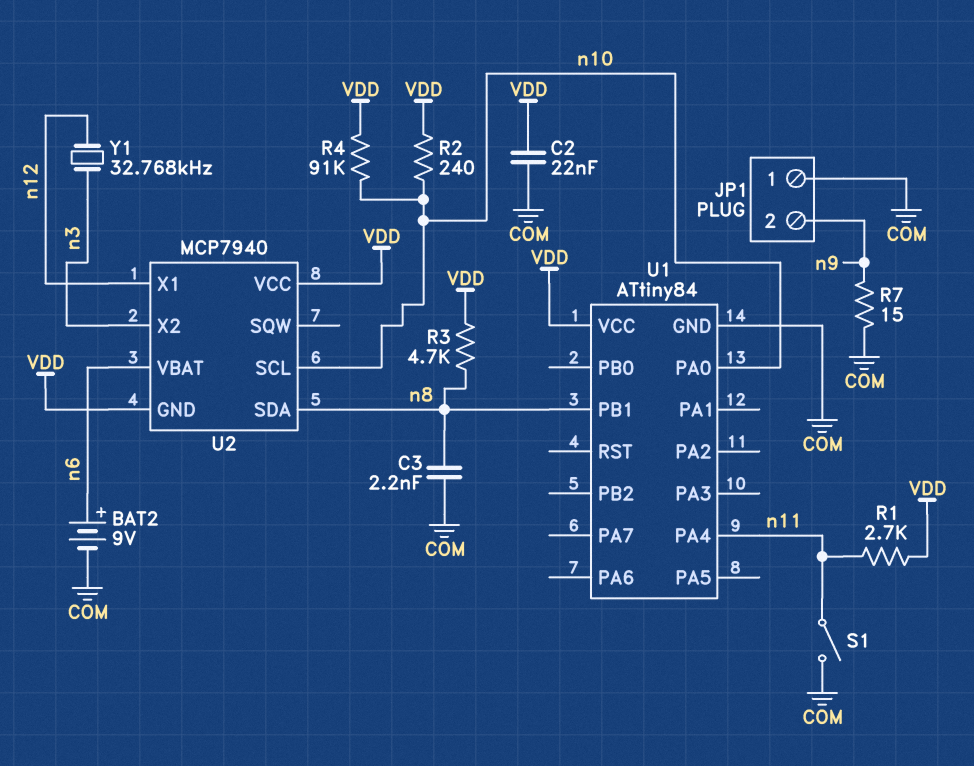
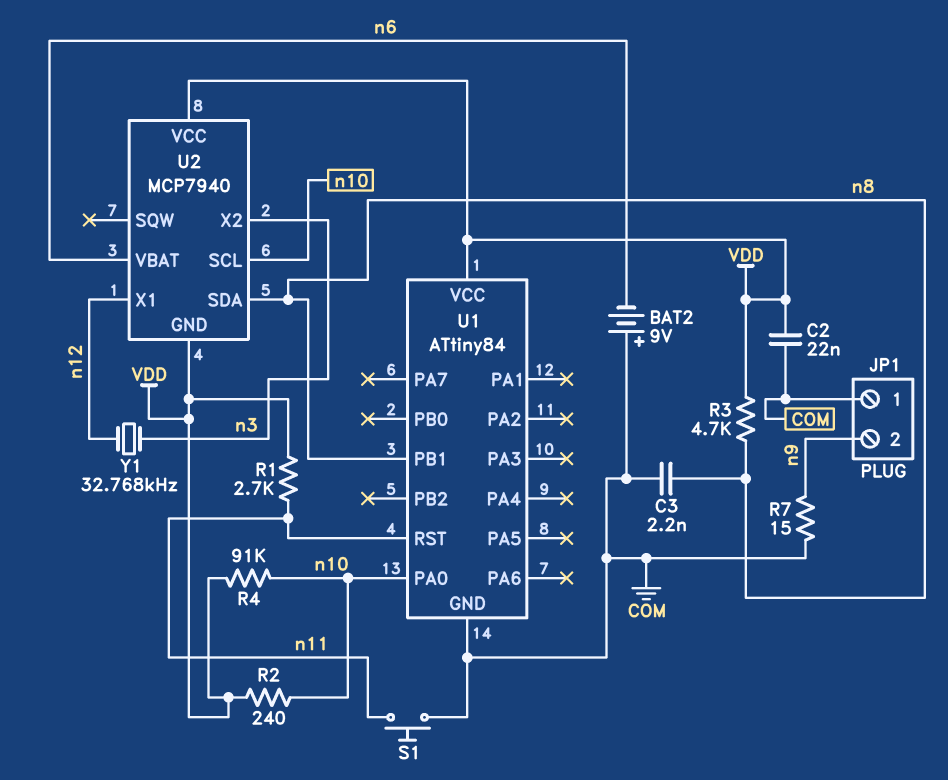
BAT2: 9V (plus n6, minus COM) -> 9V (plus COM, minus n6)
S1: switch (COM, n11) -> button (COM, n11)
U1 pin PA4: n11 -> none
U1 pin RST: none -> n11

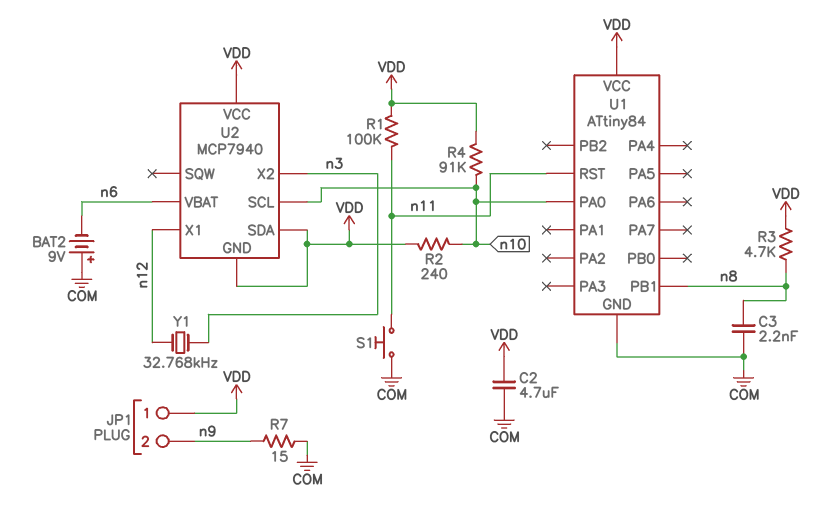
C2: 22nF (COM, VDD) -> 4.7uF (COM, VDD)
JP1 pin 1: COM -> VDD
R1: 2.7k (VDD, n11) -> 100k (VDD, n11)
U2 pin SDA: n8 -> VDD

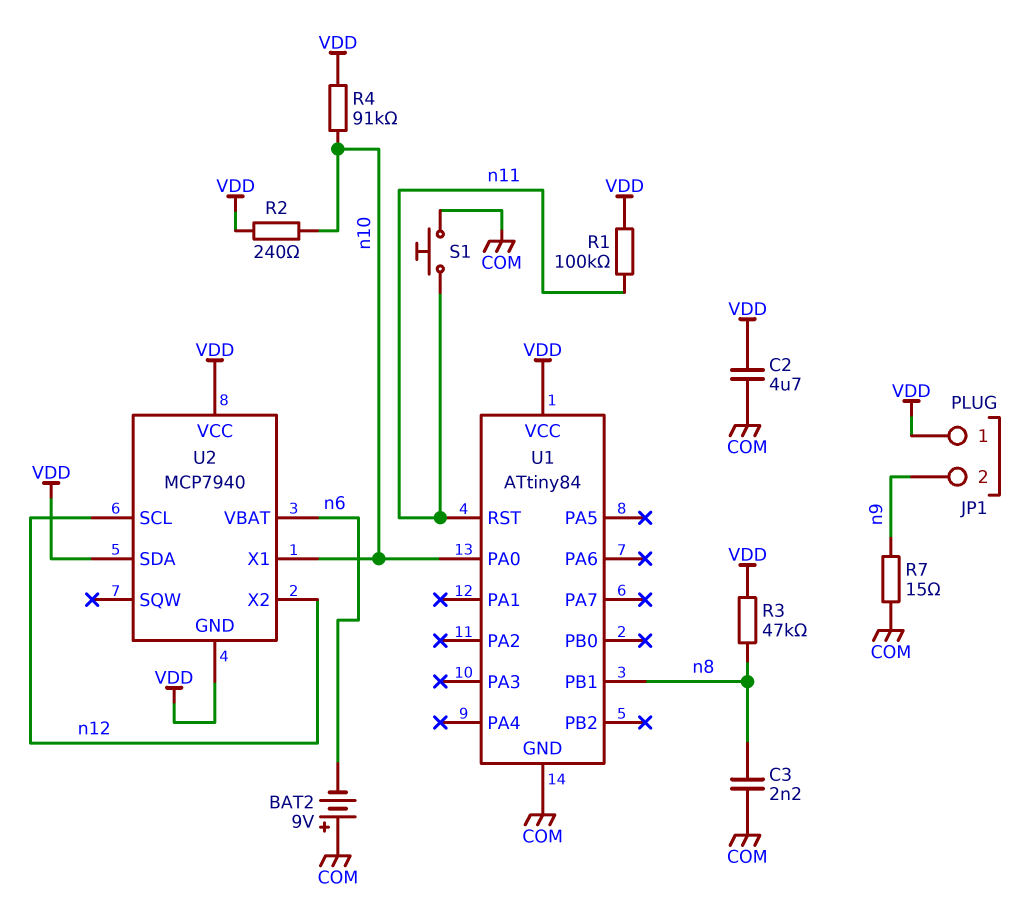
R3: 4.7k (VDD, n8) -> 47k (VDD, n8)
U2 pin SCL: n10 -> n12
U2 pin X1: n12 -> n10
U2 pin X2: n3 -> n12
Y1: 32.768kHz (n3, n12) -> none

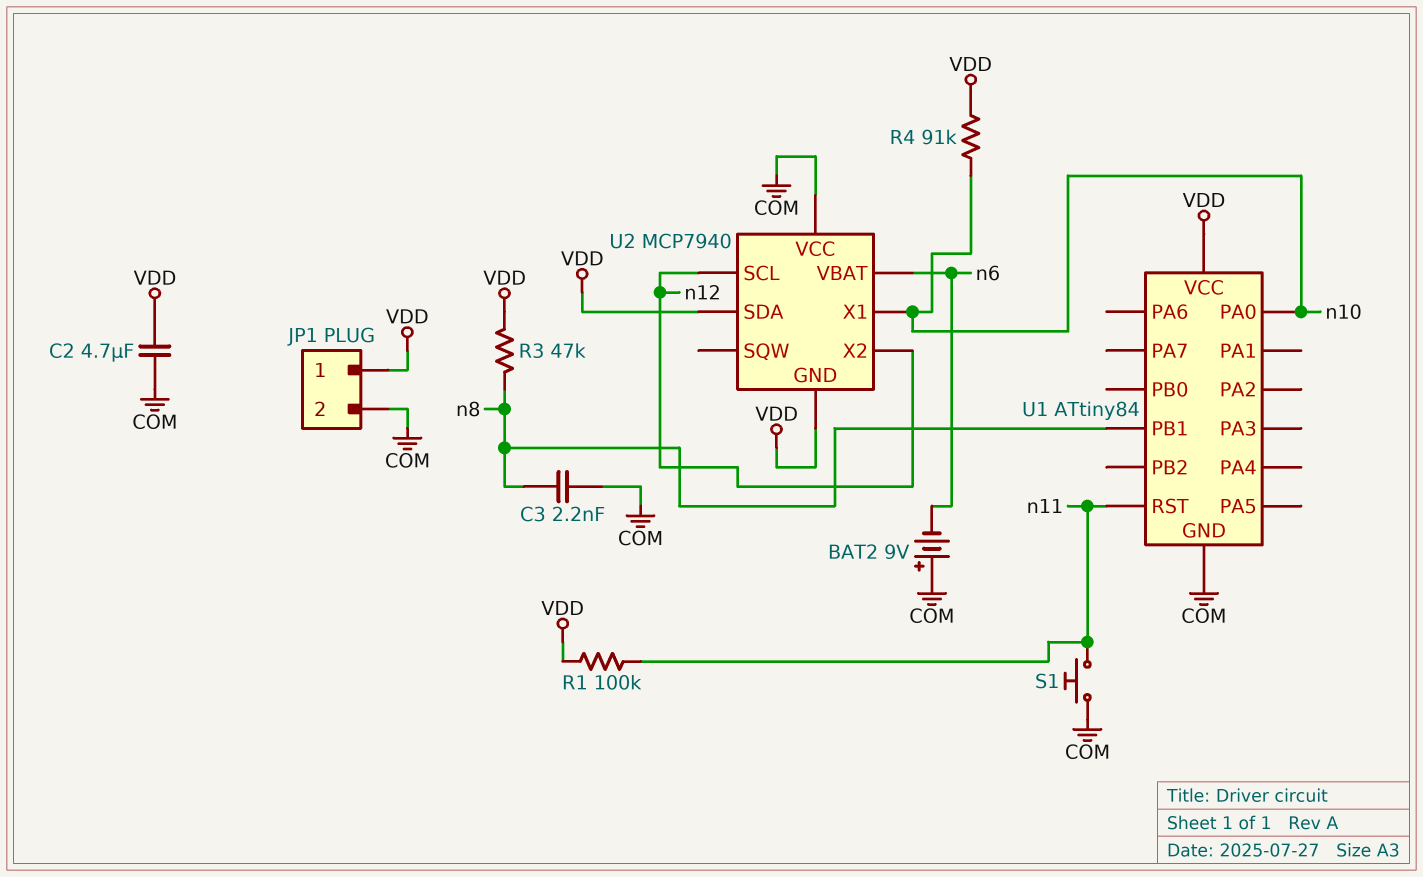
JP1 pin 2: n9 -> COM
R2: 240 (VDD, n10) -> none
R7: 15 (COM, n9) -> none
U2 pin VCC: VDD -> COM

